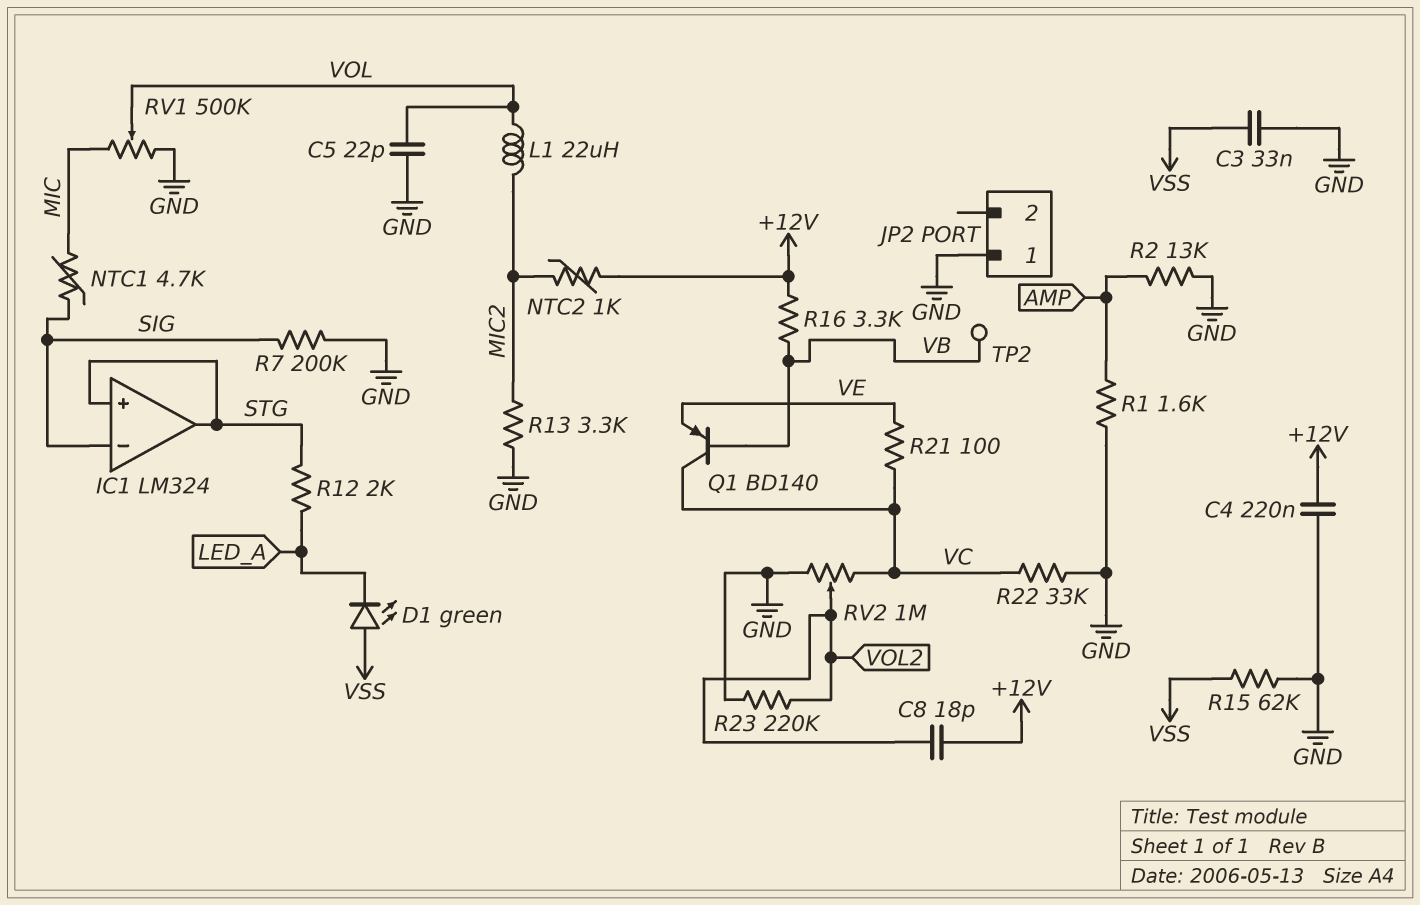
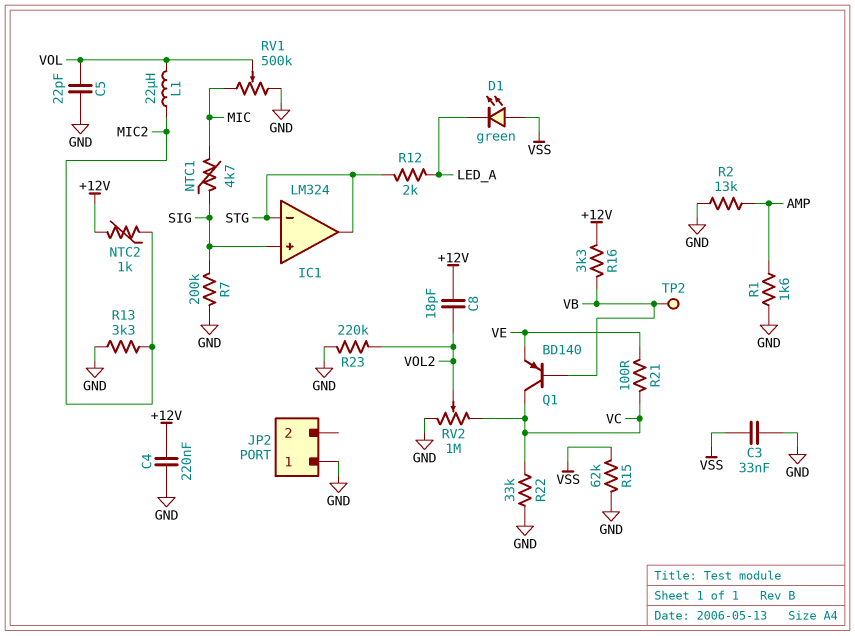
IC1 pin in+: STG -> SIG
IC1 pin in-: SIG -> STG

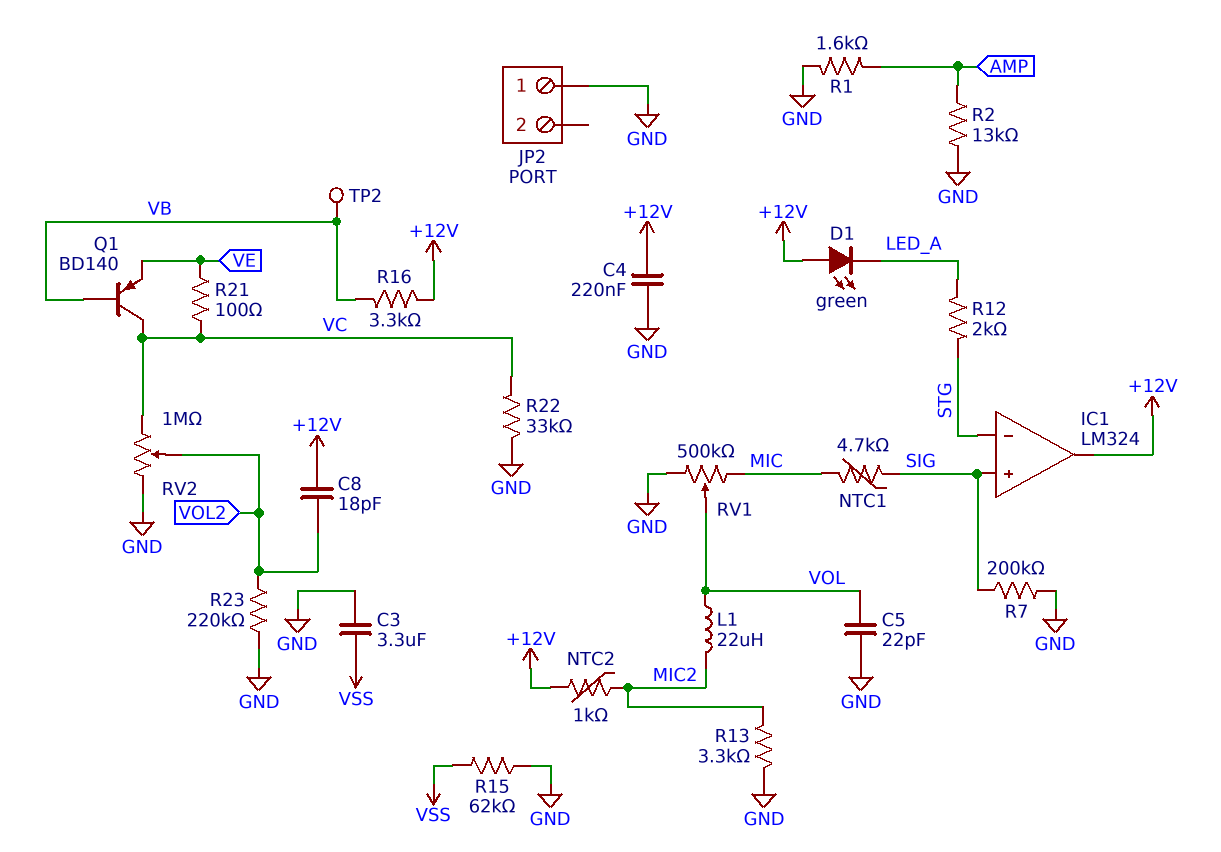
C3: 33nF (GND, VSS) -> 3.3uF (GND, VSS)
D1: LED green (A VSS, K LED_A) -> LED green (A +12V, K LED_A)
IC1 pin out: STG -> +12V

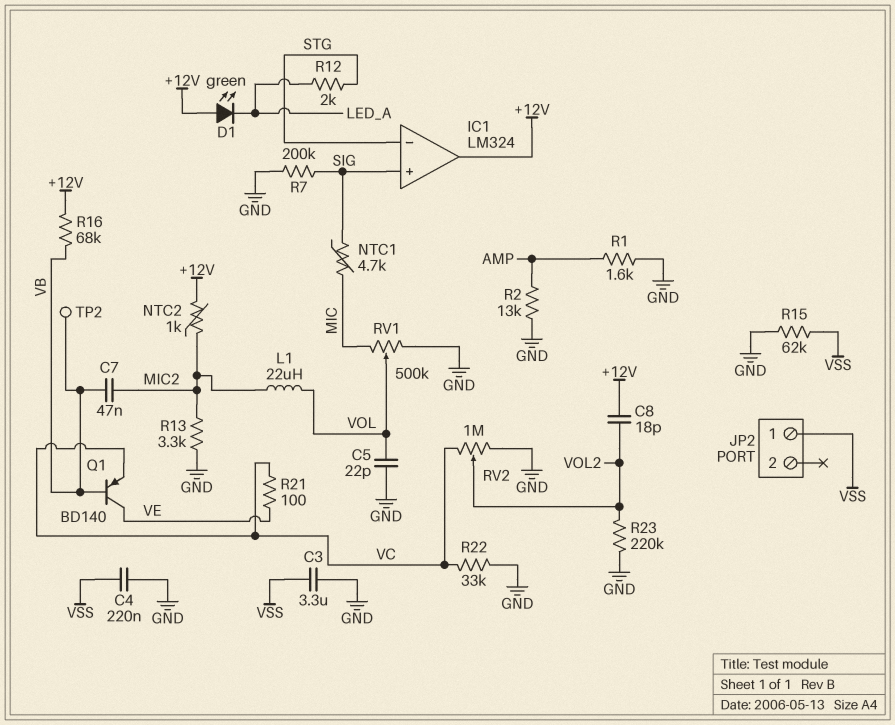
C4: 220nF (+12V, GND) -> 220nF (GND, VSS)
C7: none -> 47nF (MIC2, VB)
JP2 pin 1: GND -> VSS
Q1: PNP BD140 (B VB, C VC, E VE) -> PNP BD140 (B VB, C VE, E VC)
R16: 3.3k (+12V, VB) -> 68k (+12V, VB)

